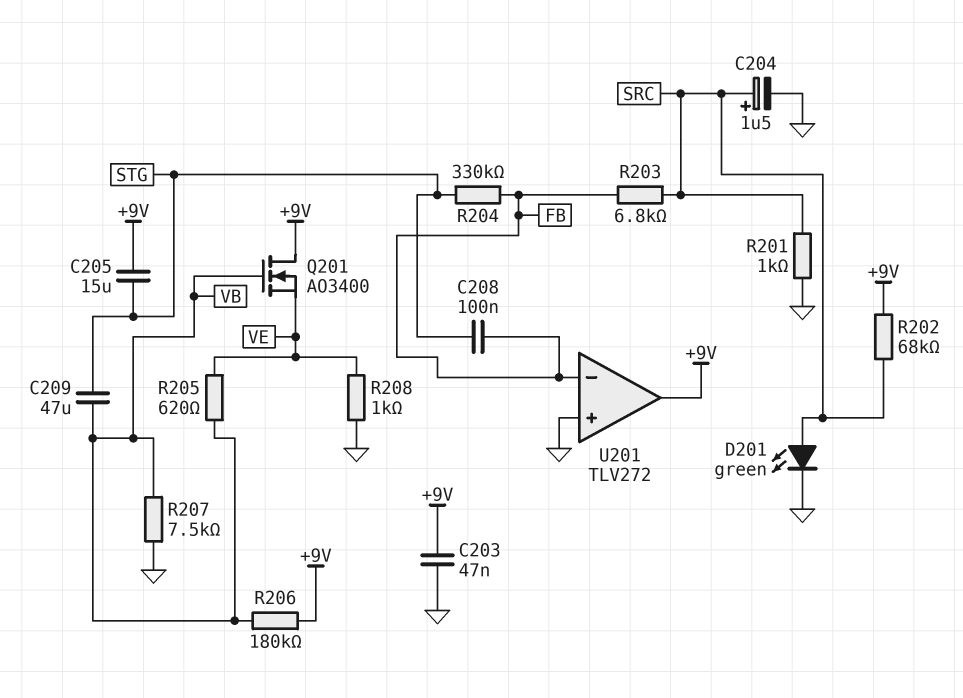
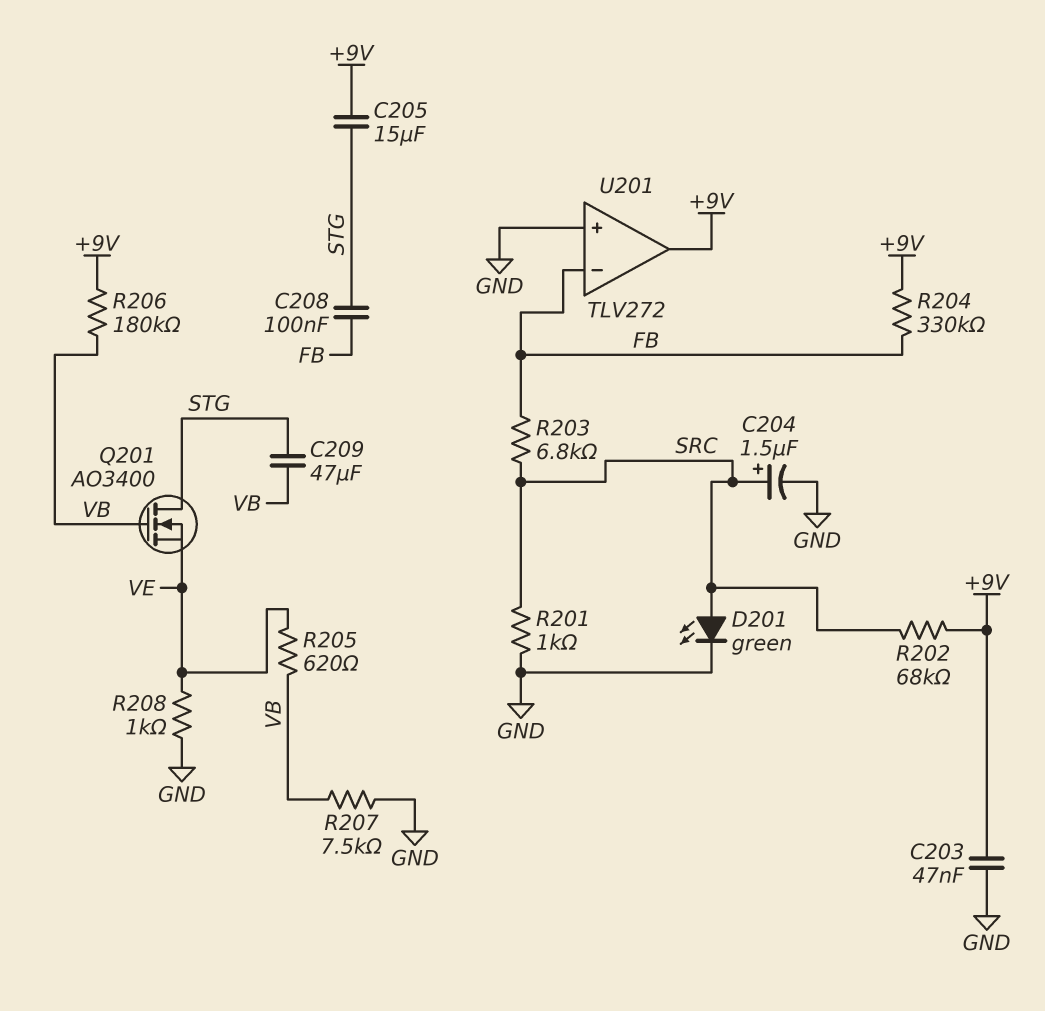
Q201: NMOS AO3400 (G VB, D +9V, S VE) -> NMOS AO3400 (G VB, D STG, S VE)
R204: 330k (FB, STG) -> 330k (+9V, FB)

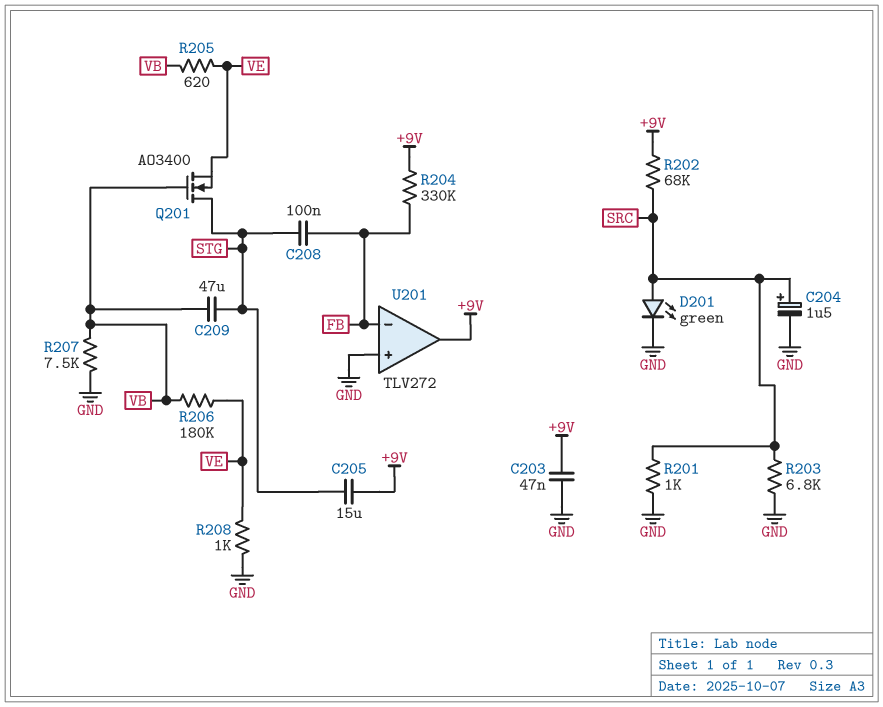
R203: 6.8k (FB, SRC) -> 6.8k (GND, SRC)
R206: 180k (+9V, VB) -> 180k (VB, VE)

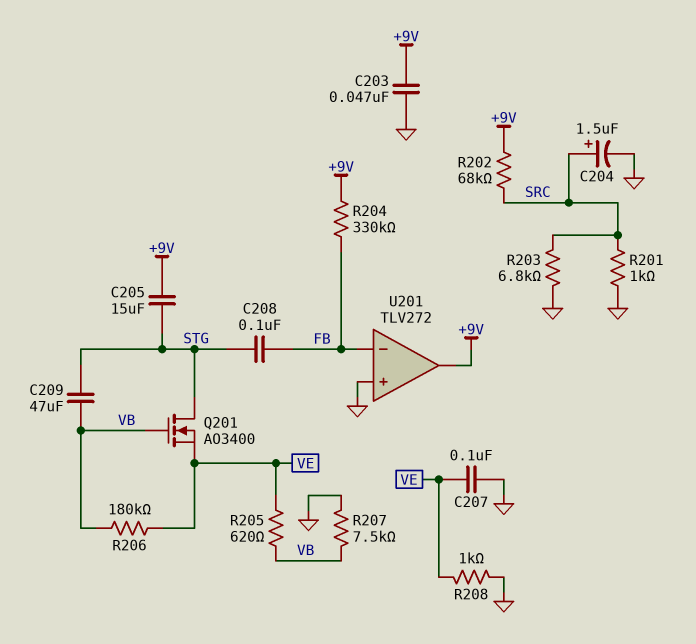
C207: none -> 100nF (GND, VE)
D201: LED green (A SRC, K GND) -> none

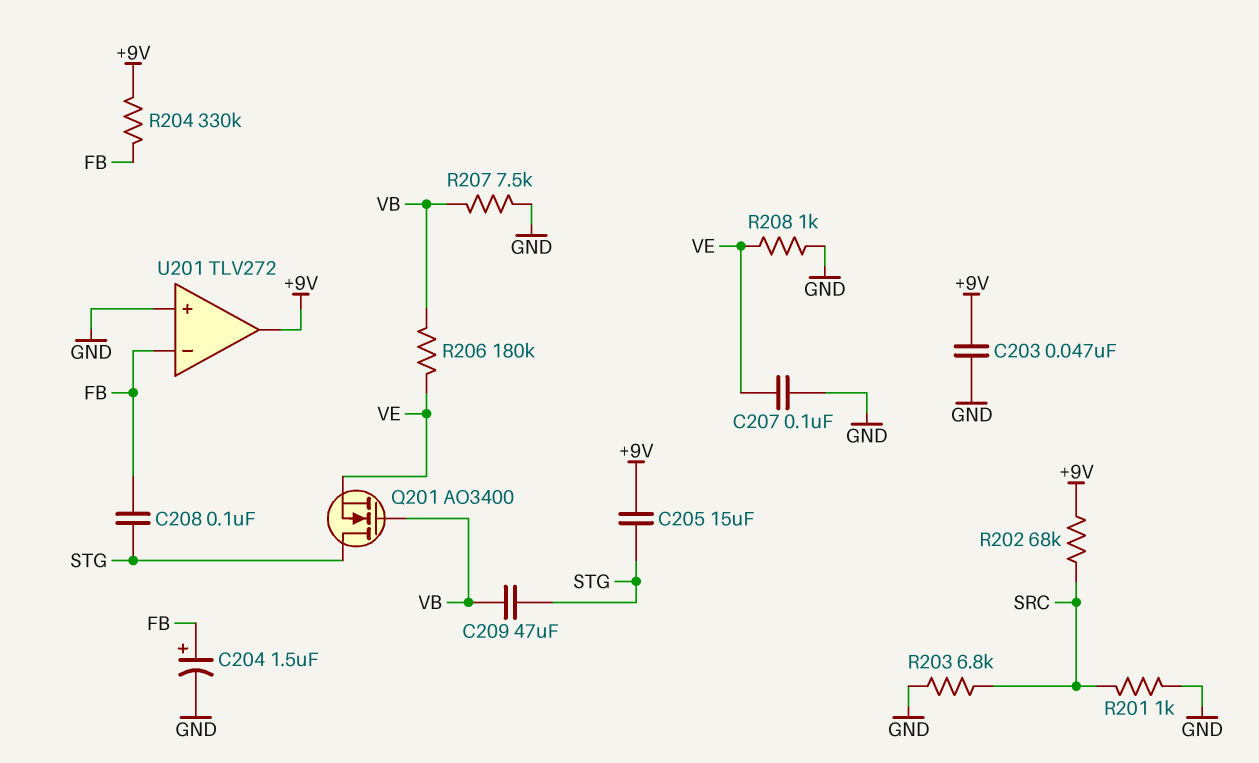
C204: 1.5uF (plus SRC, minus GND) -> 1.5uF (plus FB, minus GND)
R205: 620 (VB, VE) -> none

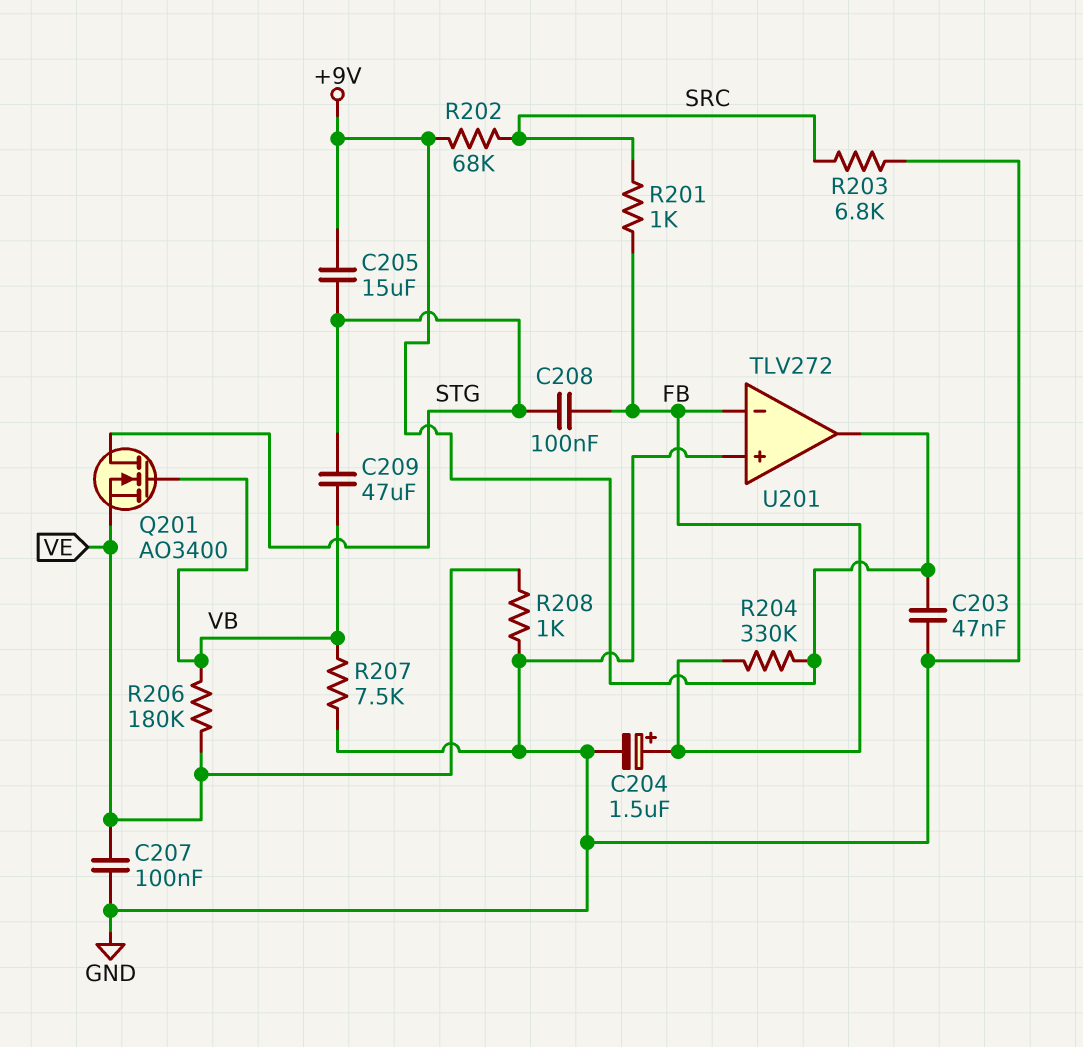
R201: 1k (GND, SRC) -> 1k (FB, SRC)

